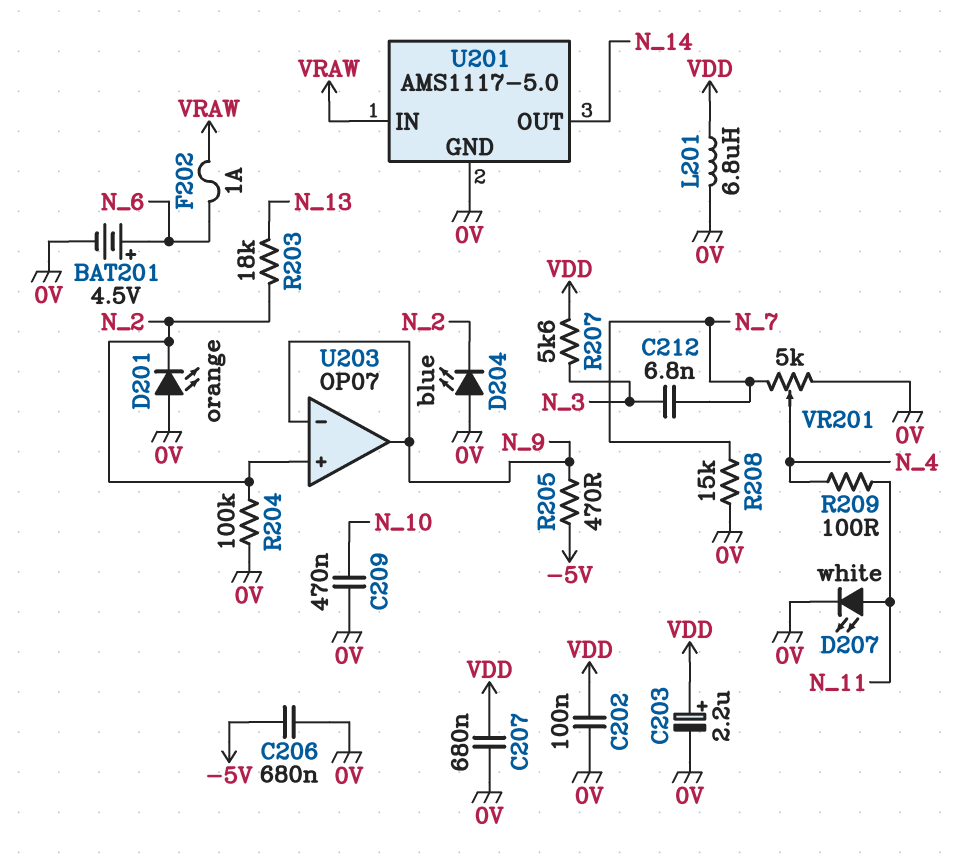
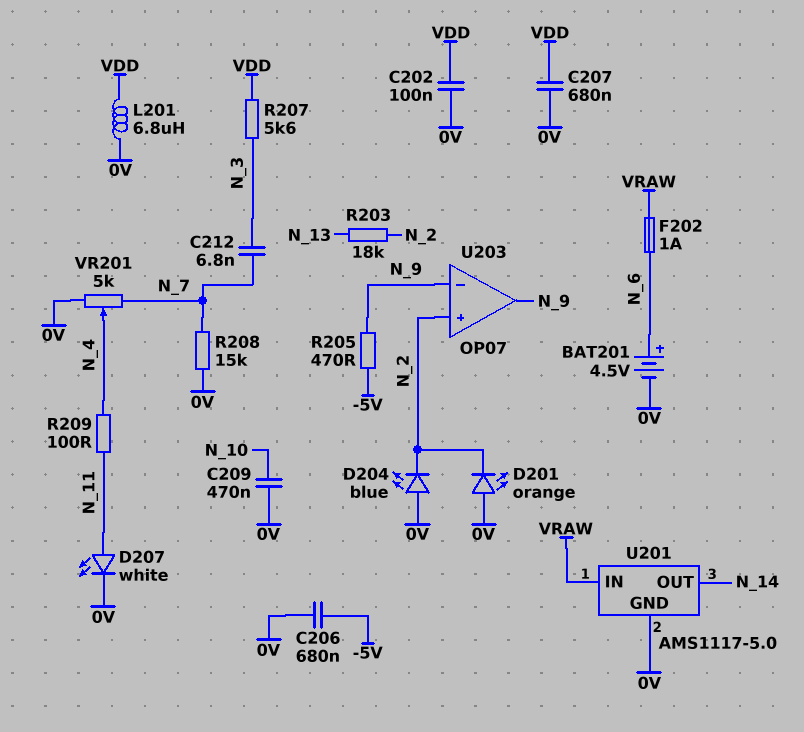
C203: 2.2uF (plus VDD, minus 0V) -> none
R204: 100k (0V, N_2) -> none

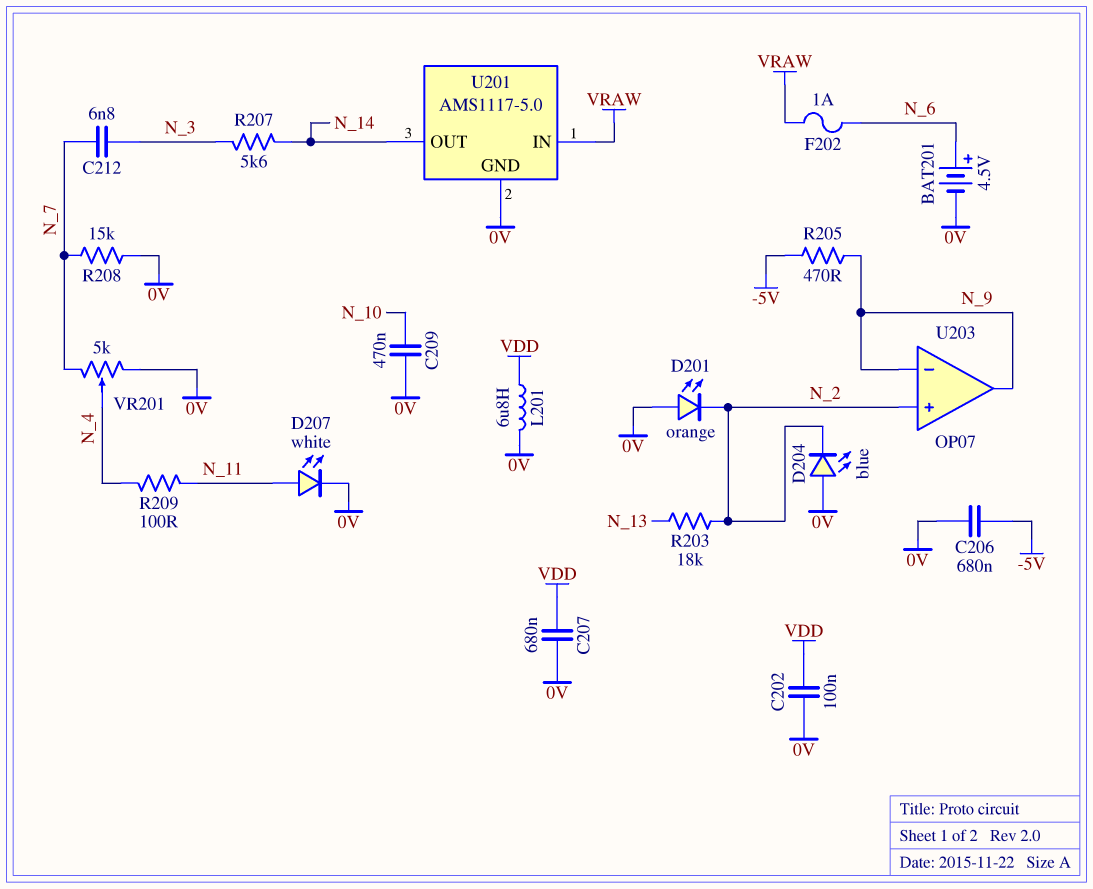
R207: 5.6k (N_3, VDD) -> 5.6k (N_3, N_14)

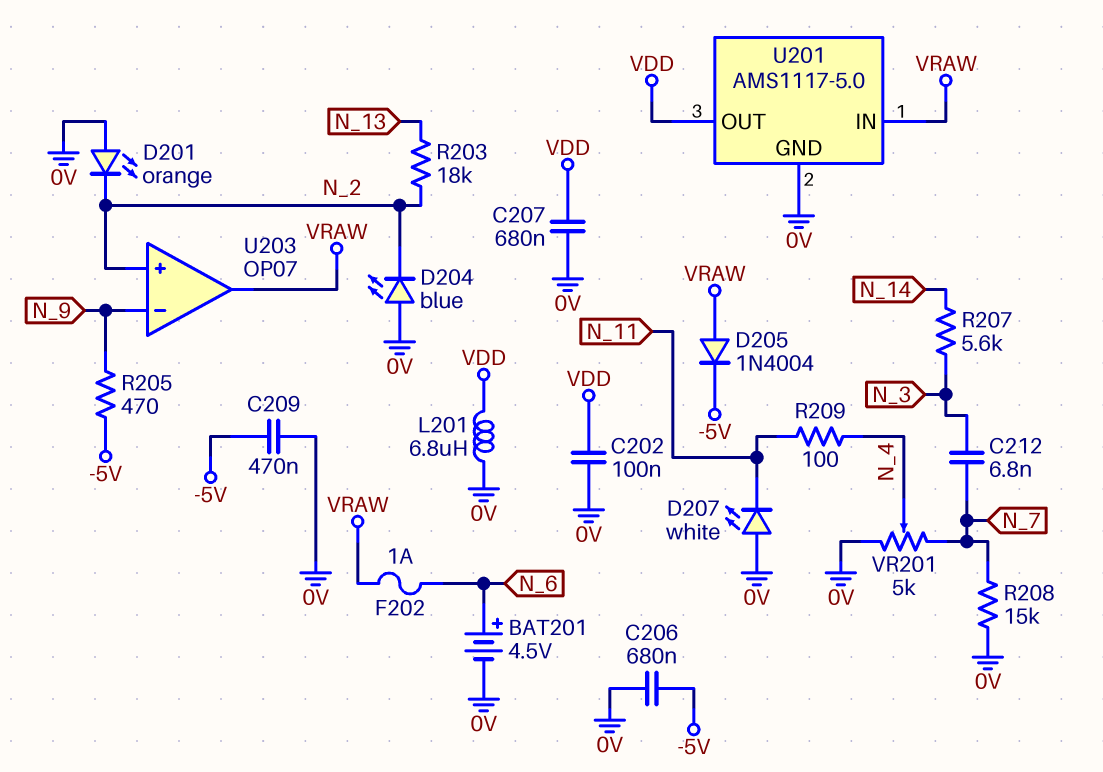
C209: 470nF (0V, N_10) -> 470nF (-5V, 0V)
D205: none -> diode 1N4004 (A VRAW, K -5V)
D207: LED white (A N_11, K 0V) -> LED white (A 0V, K N_11)
U201 pin OUT: N_14 -> VDD
U203 pin out: N_9 -> VRAW

